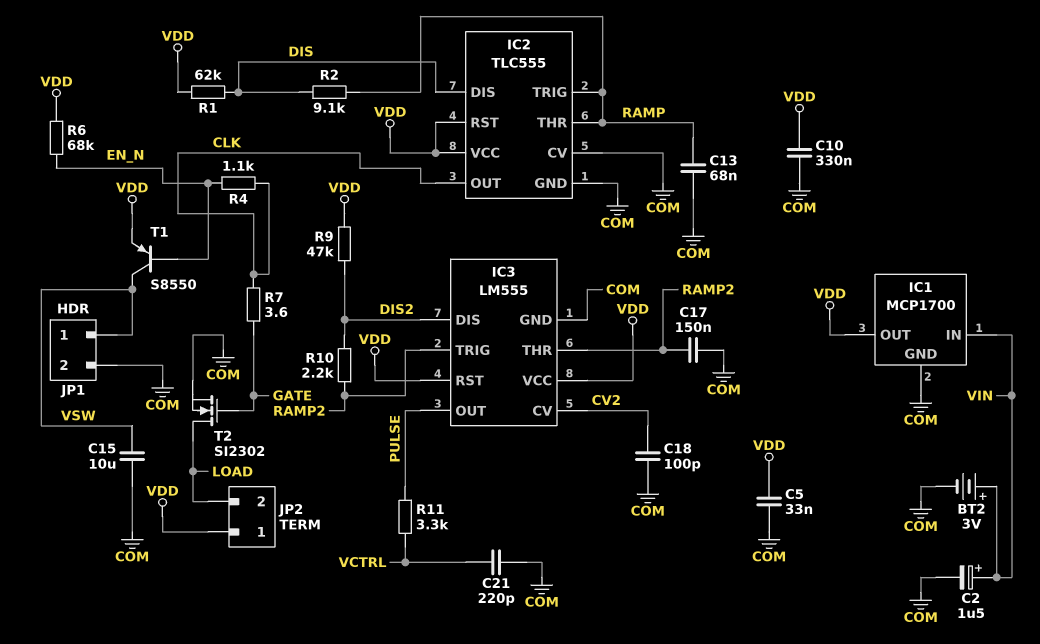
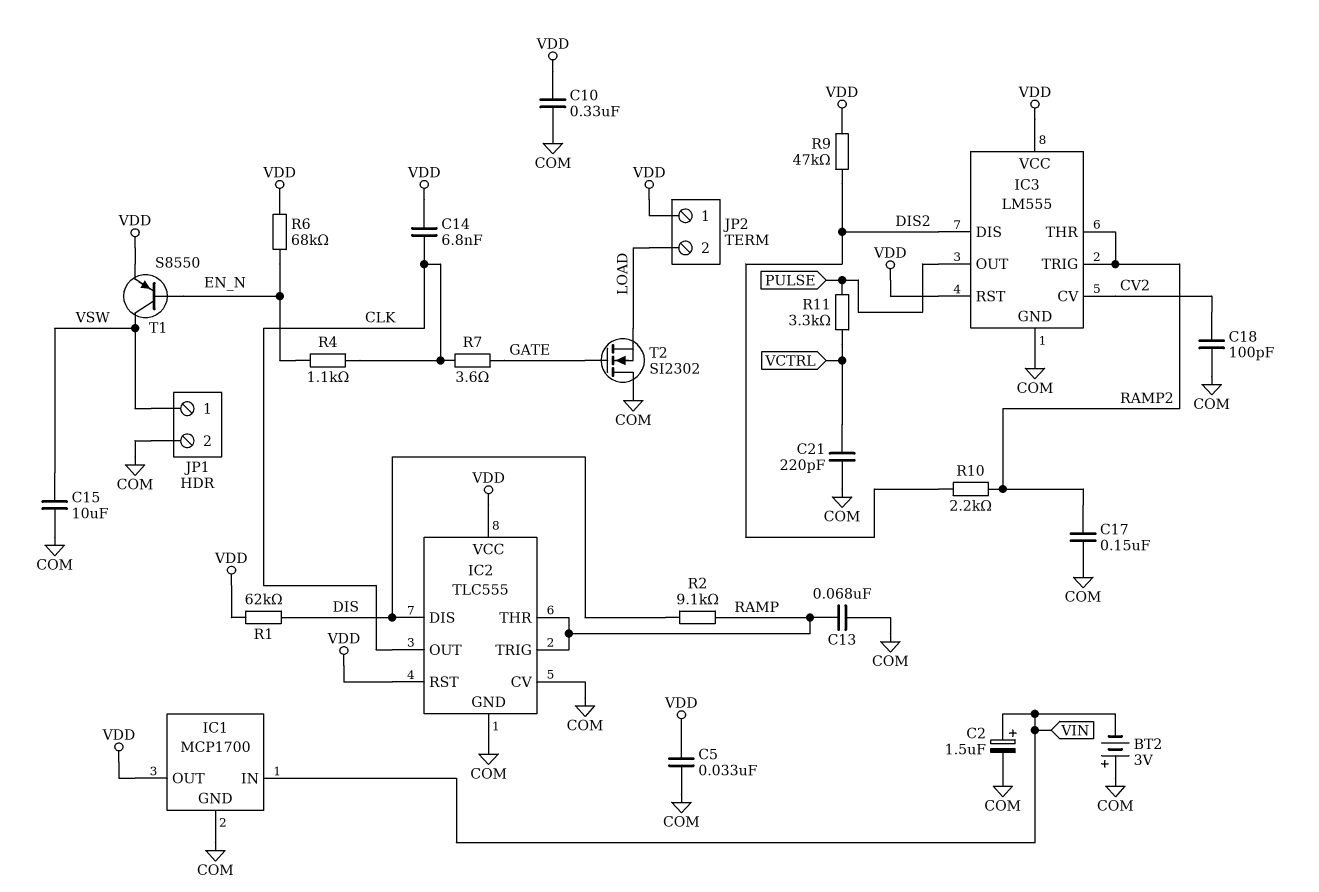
BT2: 3V (plus VIN, minus COM) -> 3V (plus COM, minus VIN)
C14: none -> 6.8nF (CLK, VDD)
T2: NMOS SI2302 (G GATE, D LOAD, S COM) -> NMOS SI2302 (G GATE, D COM, S LOAD)

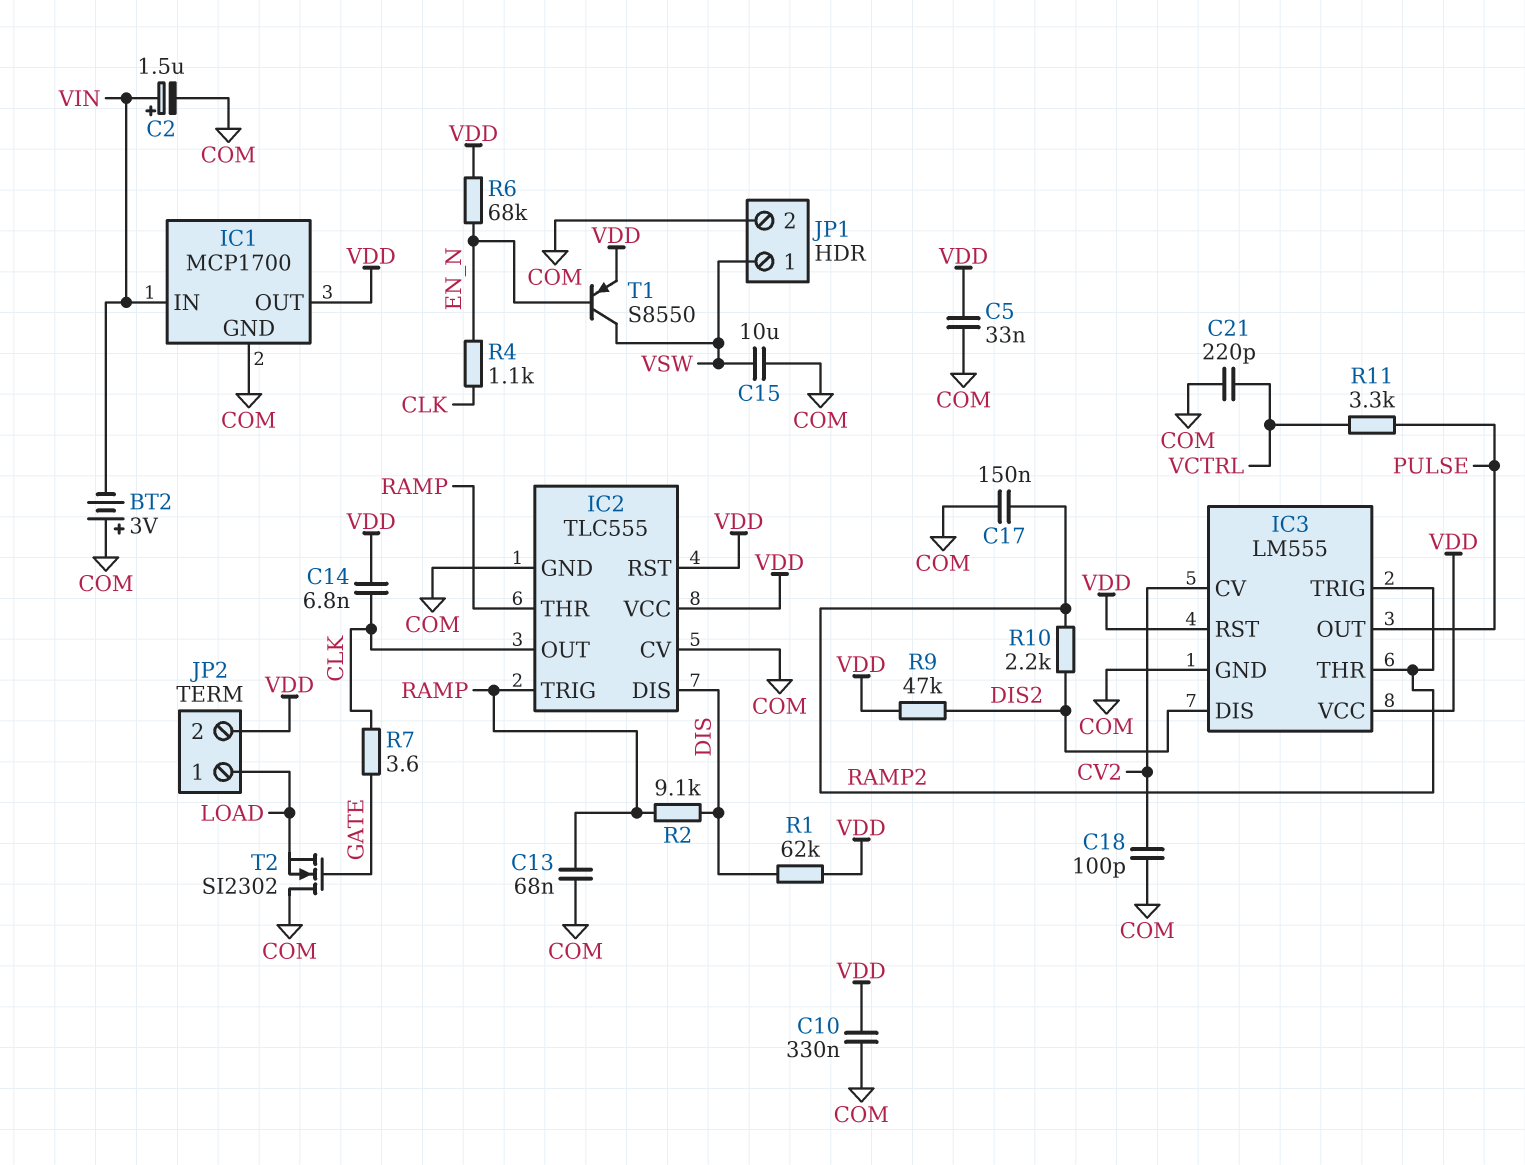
JP2 pin 1: VDD -> LOAD
JP2 pin 2: LOAD -> VDD

